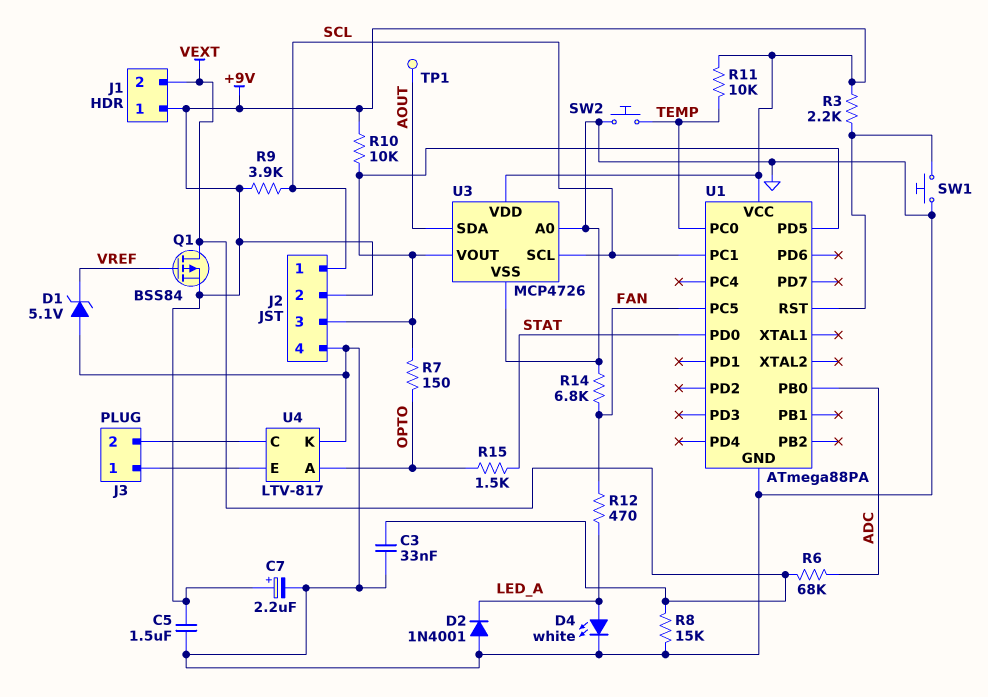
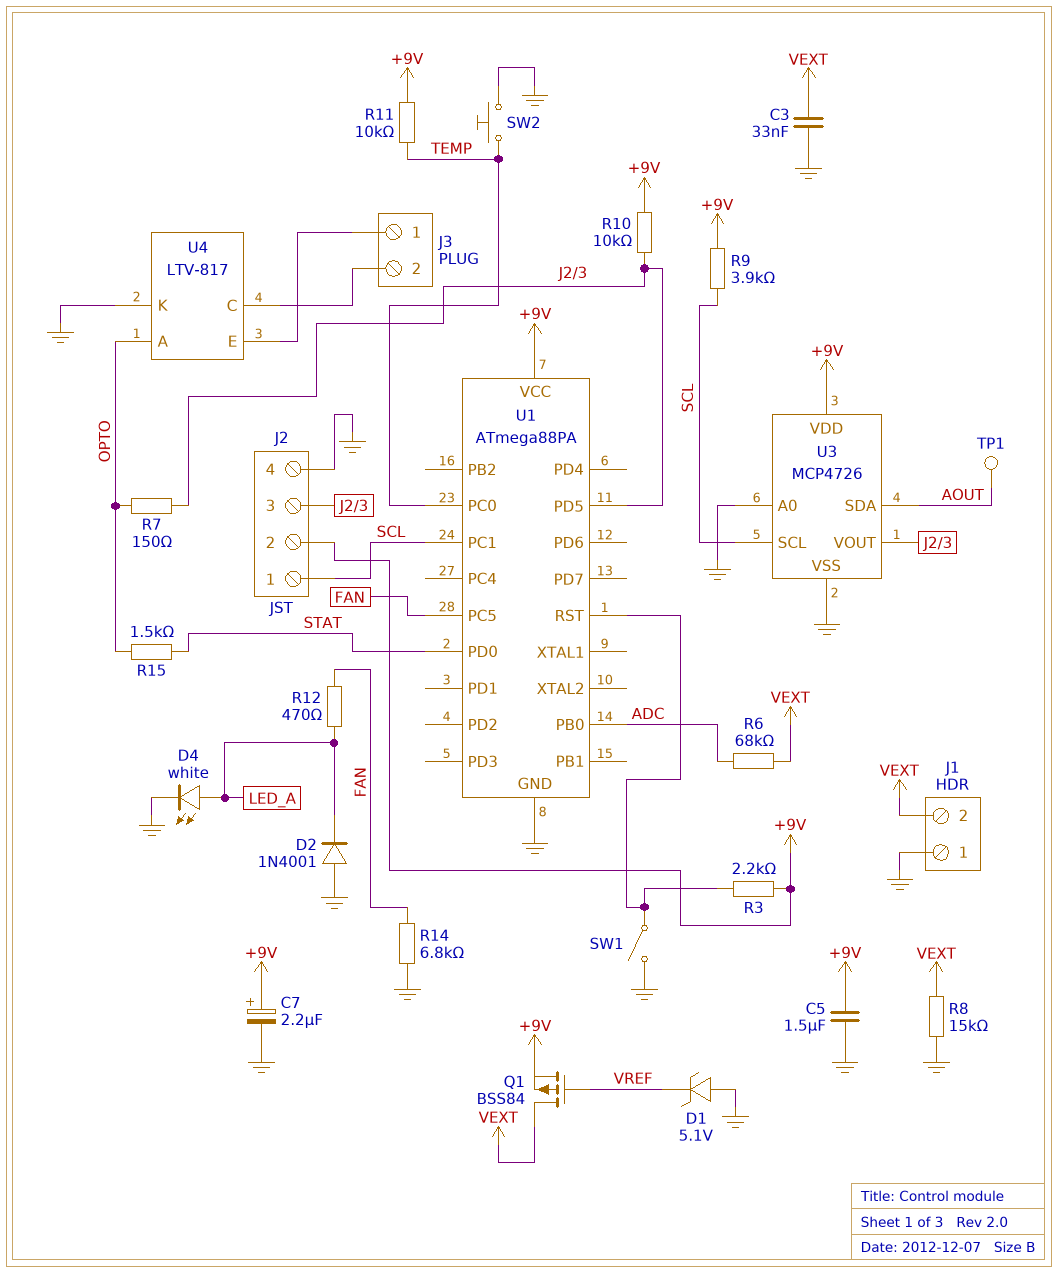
J1 pin 1: +9V -> GND
SW1: button (GND, U1/RST) -> switch (GND, U1/RST)

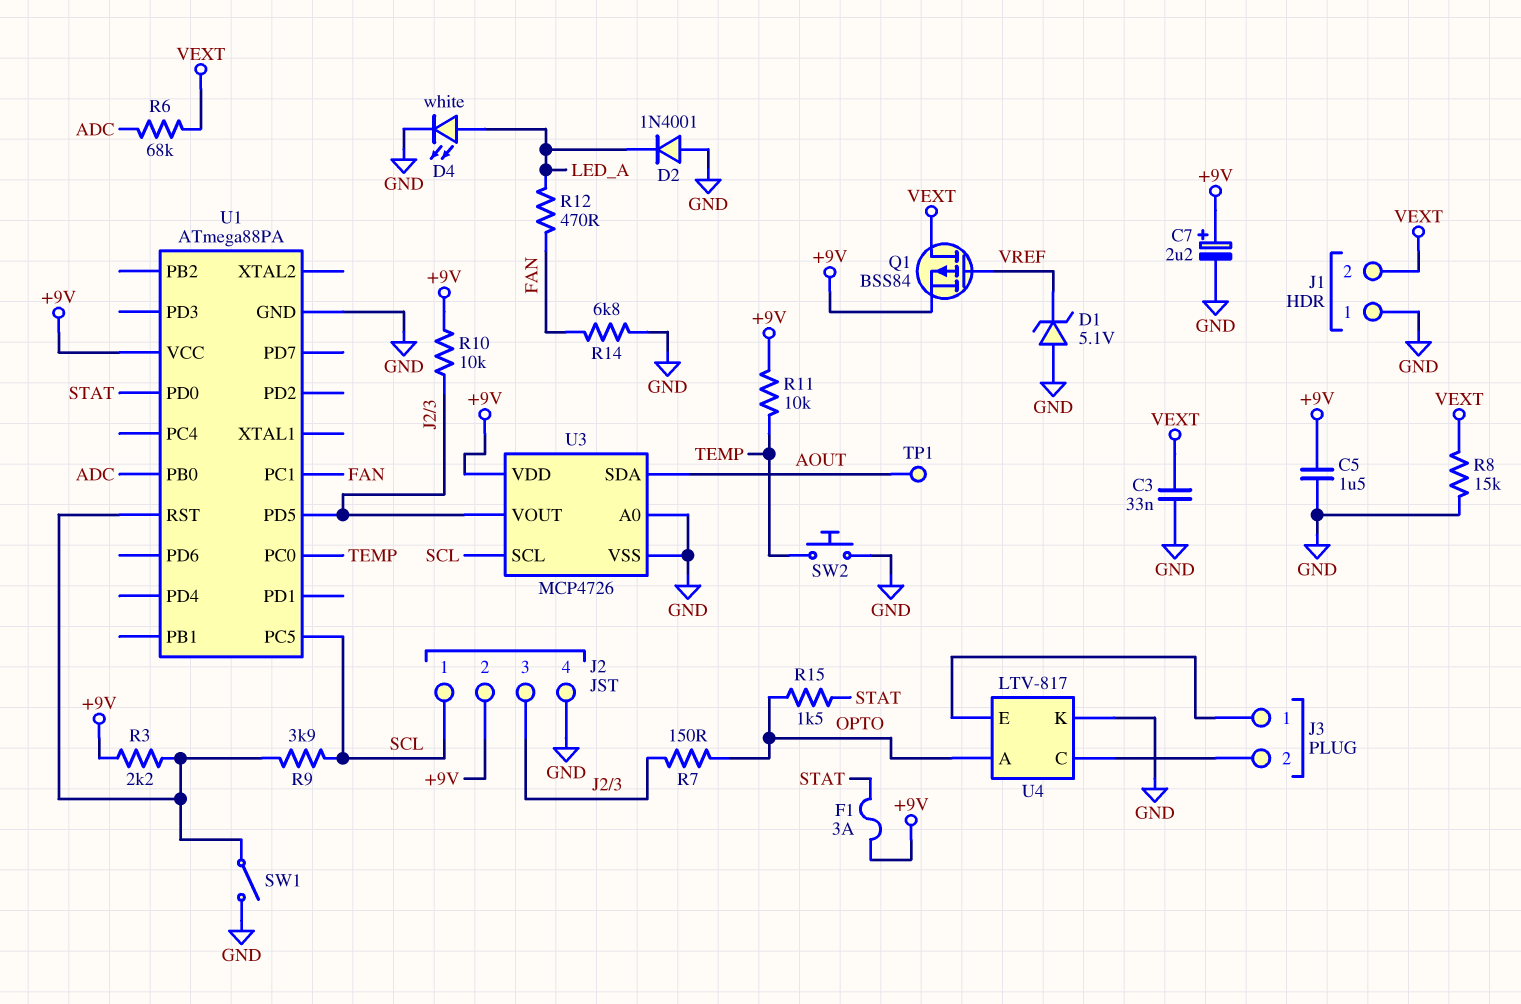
F1: none -> 3A (+9V, STAT)
R9: 3.9k (+9V, SCL) -> 3.9k (SCL, U1/RST)
U1 pin PC1: SCL -> FAN
U1 pin PC5: FAN -> SCL

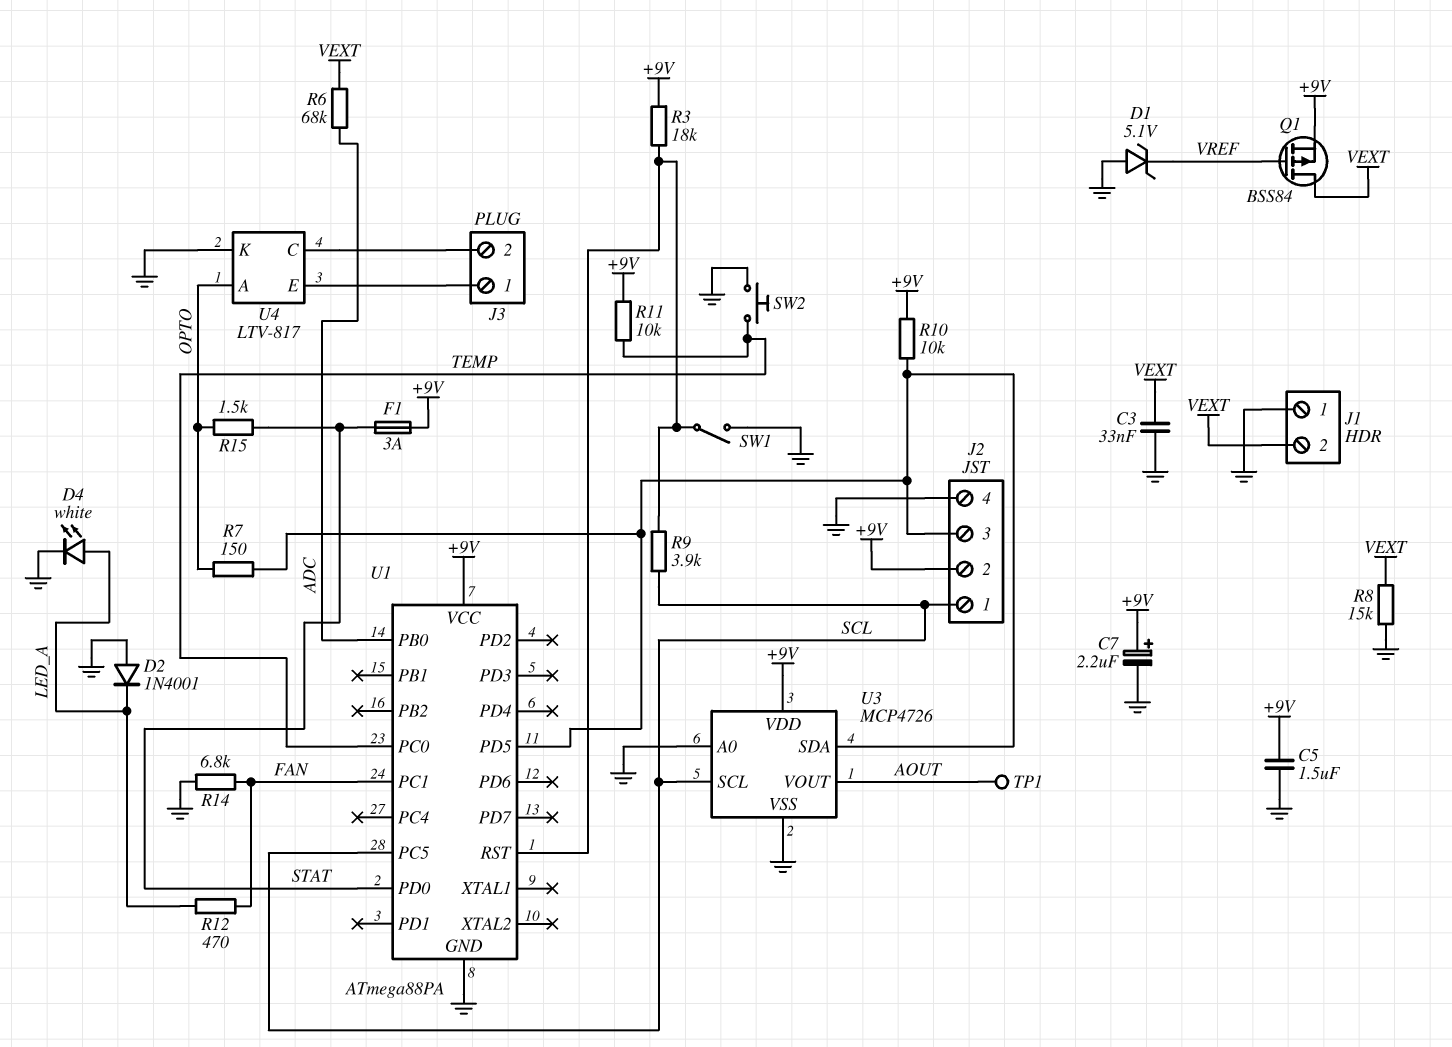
R3: 2.2k (+9V, U1/RST) -> 18k (+9V, U1/RST)
U3 pin SDA: AOUT -> J2/3
U3 pin VOUT: J2/3 -> AOUT

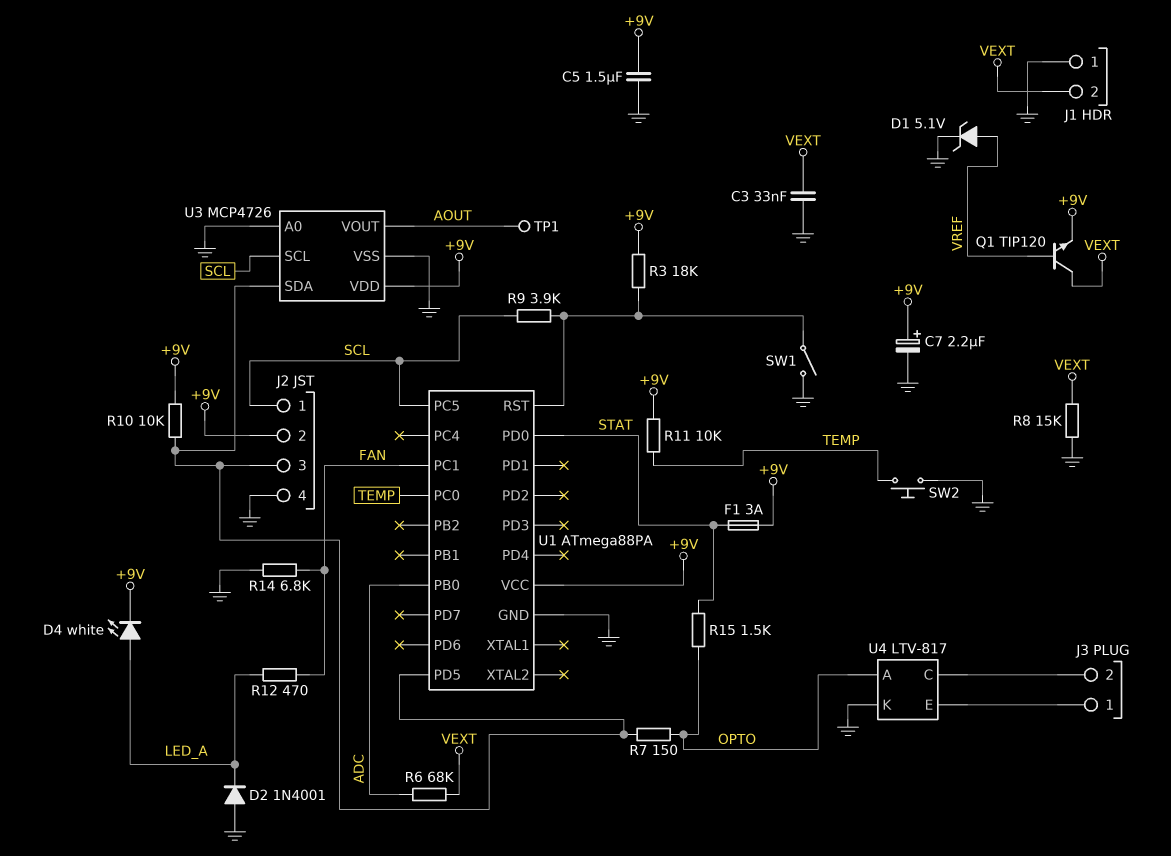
D1: zener 5.1V (A GND, K VREF) -> zener 5.1V (A VREF, K GND)
D4: LED white (A LED_A, K GND) -> LED white (A LED_A, K +9V)
Q1: PMOS BSS84 (G VREF, D VEXT, S +9V) -> NPN TIP120 (B VREF, C VEXT, E +9V)

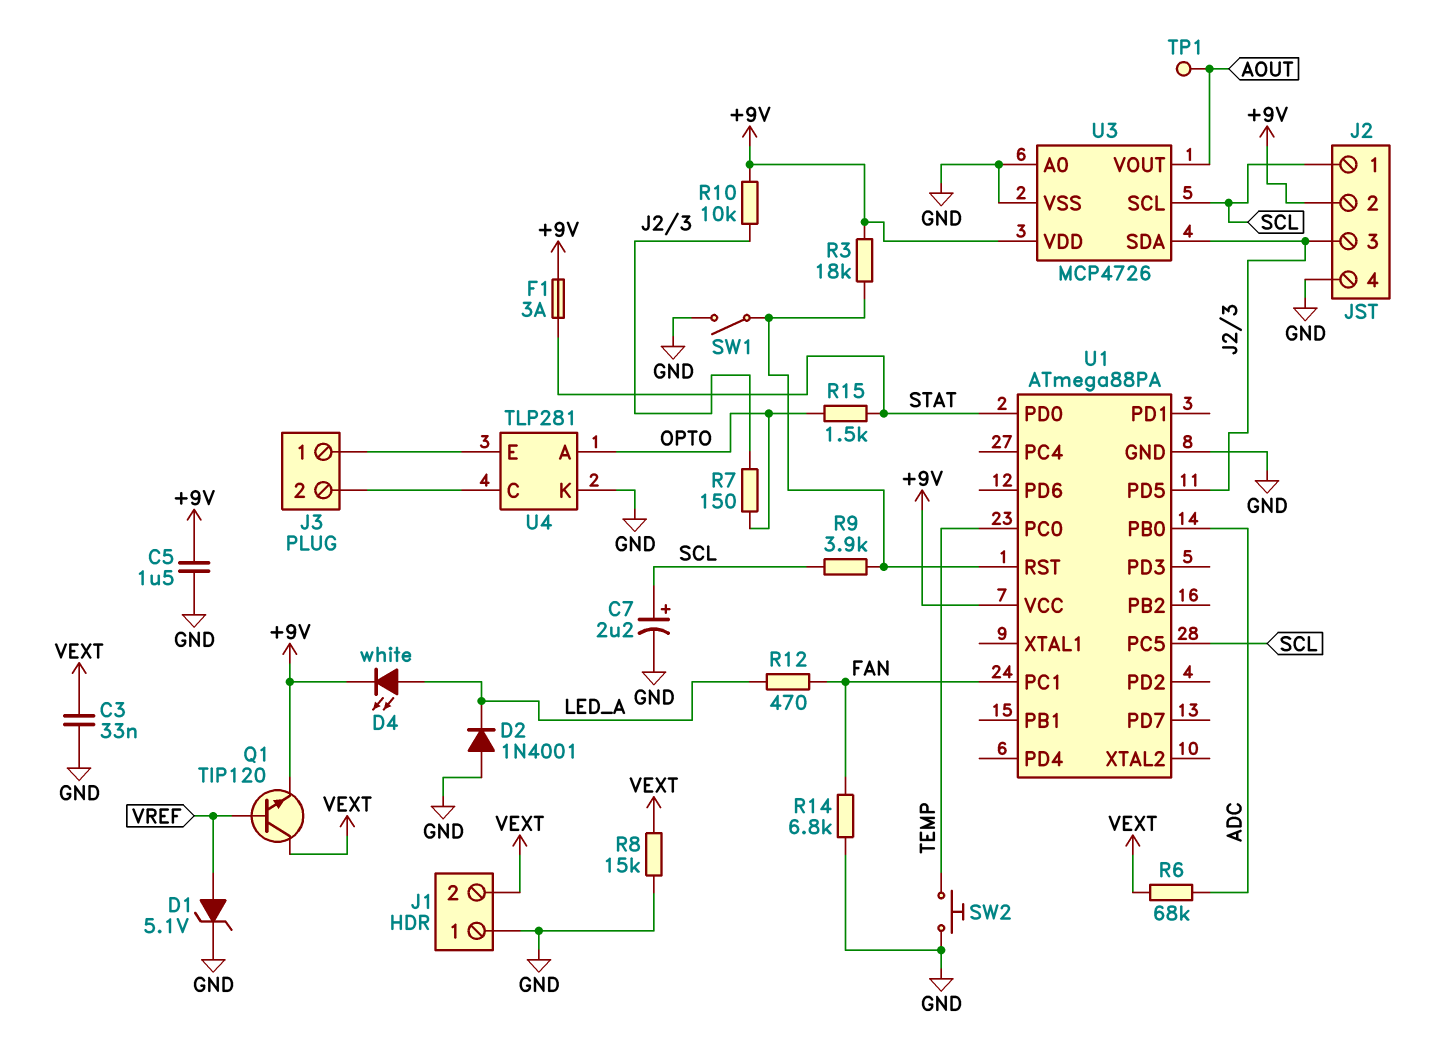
C7: 2.2uF (plus +9V, minus GND) -> 2.2uF (plus SCL, minus GND)
R11: 10k (+9V, TEMP) -> none
U4: LTV-817 -> TLP281

